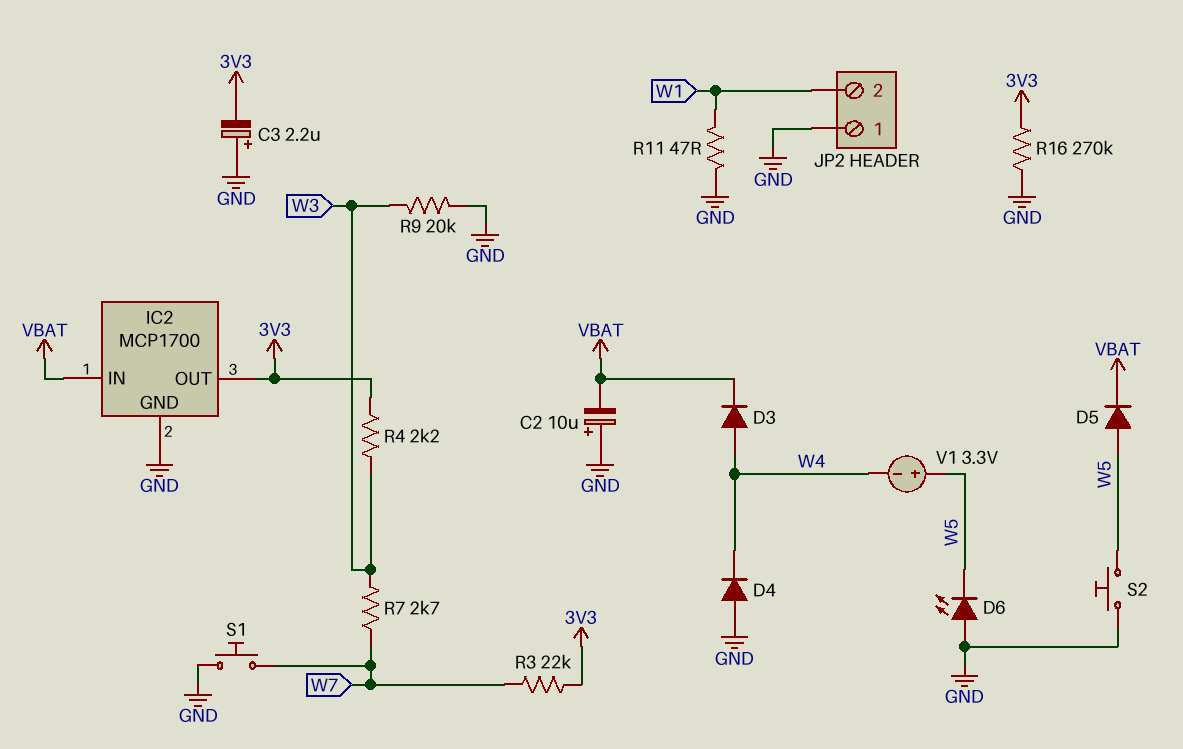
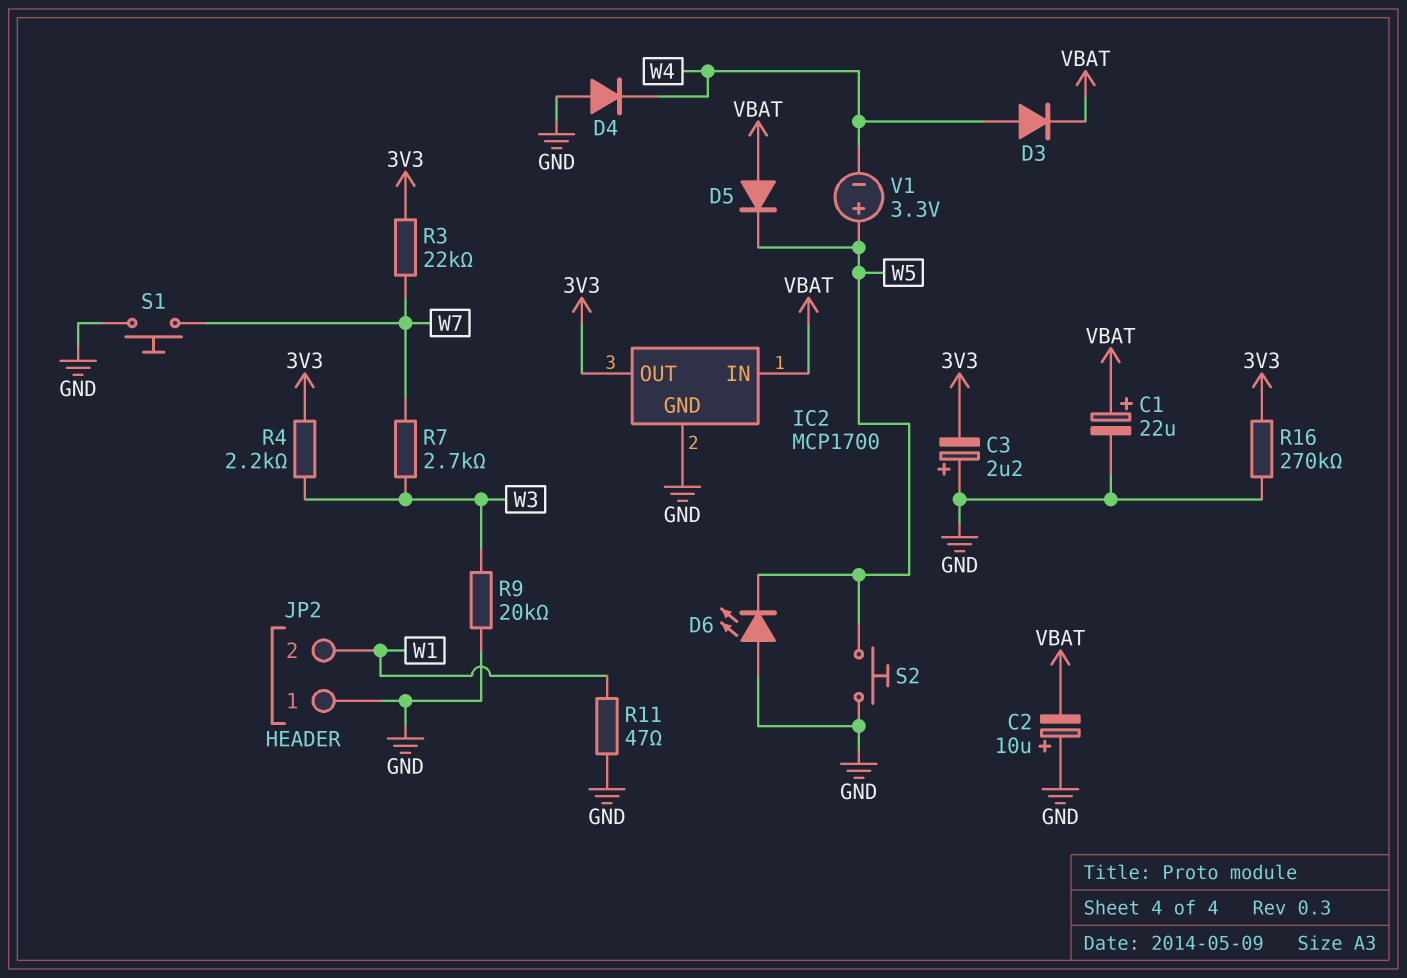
C1: none -> 22uF (plus VBAT, minus GND)
D5: diode (A W5, K VBAT) -> diode (A VBAT, K W5)

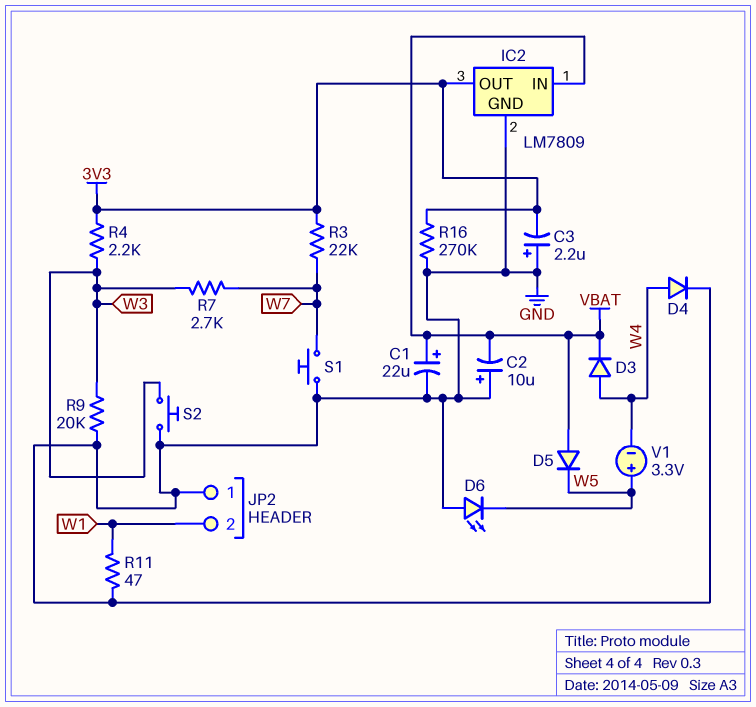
D4: diode (A GND, K W4) -> diode (A W4, K GND)
IC2: MCP1700 -> LM7809
S2: button (GND, W5) -> button (GND, W3)

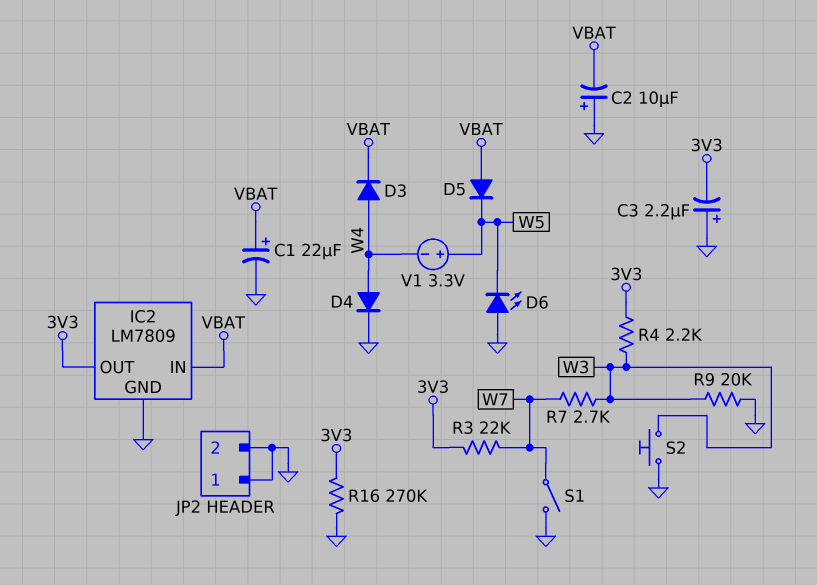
JP2 pin 2: W1 -> GND
R11: 47 (GND, W1) -> none
S1: button (GND, W7) -> switch (GND, W7)

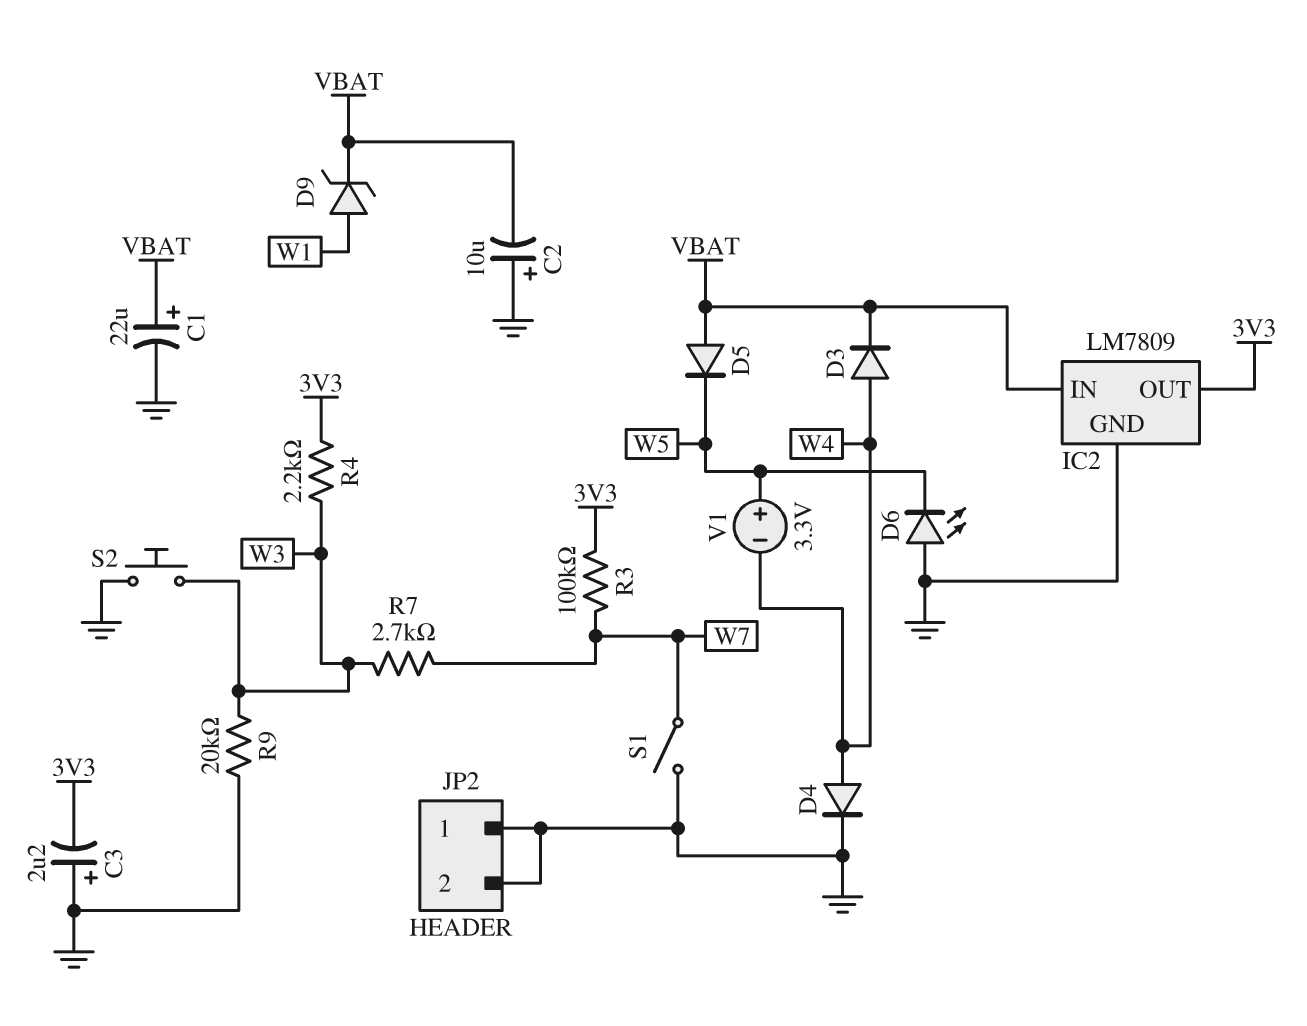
D9: none -> zener (A W1, K VBAT)
R3: 22k (3V3, W7) -> 100k (3V3, W7)
R16: 270k (3V3, GND) -> none

